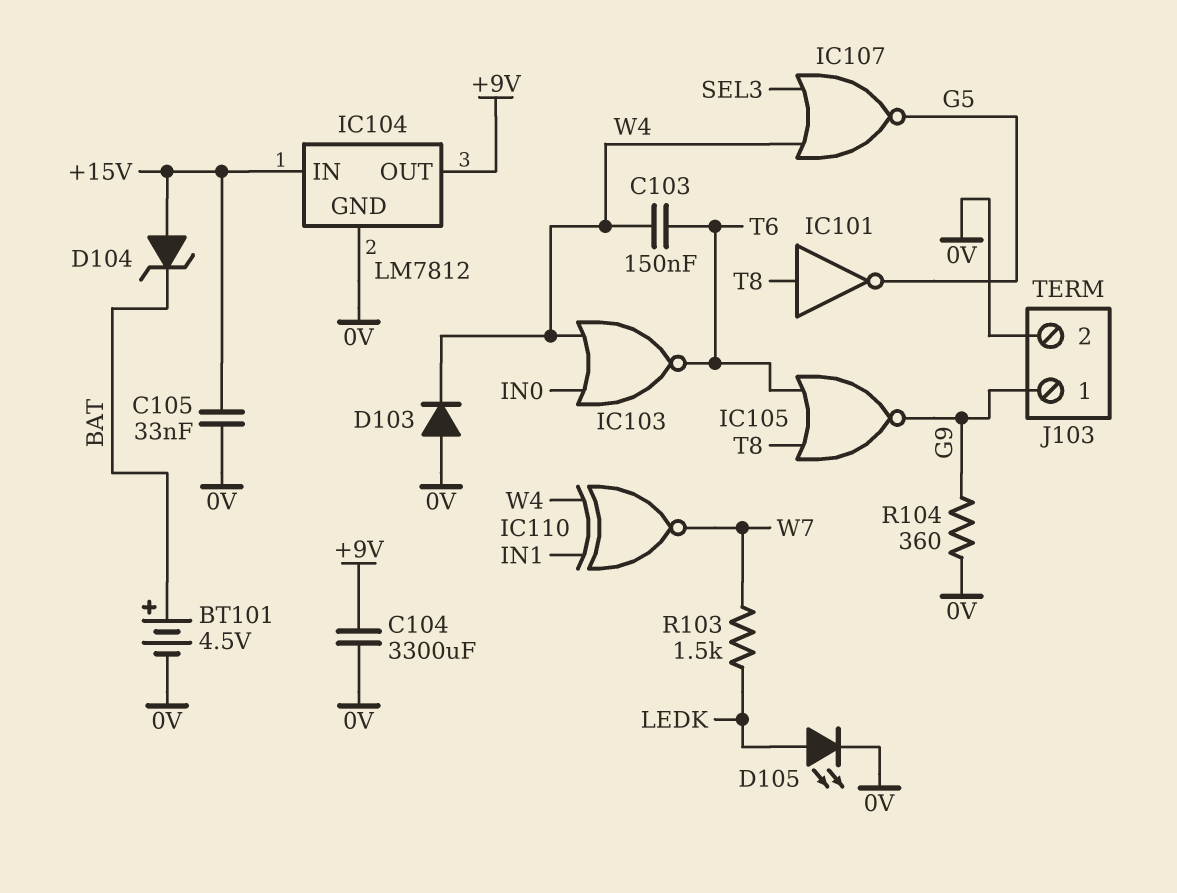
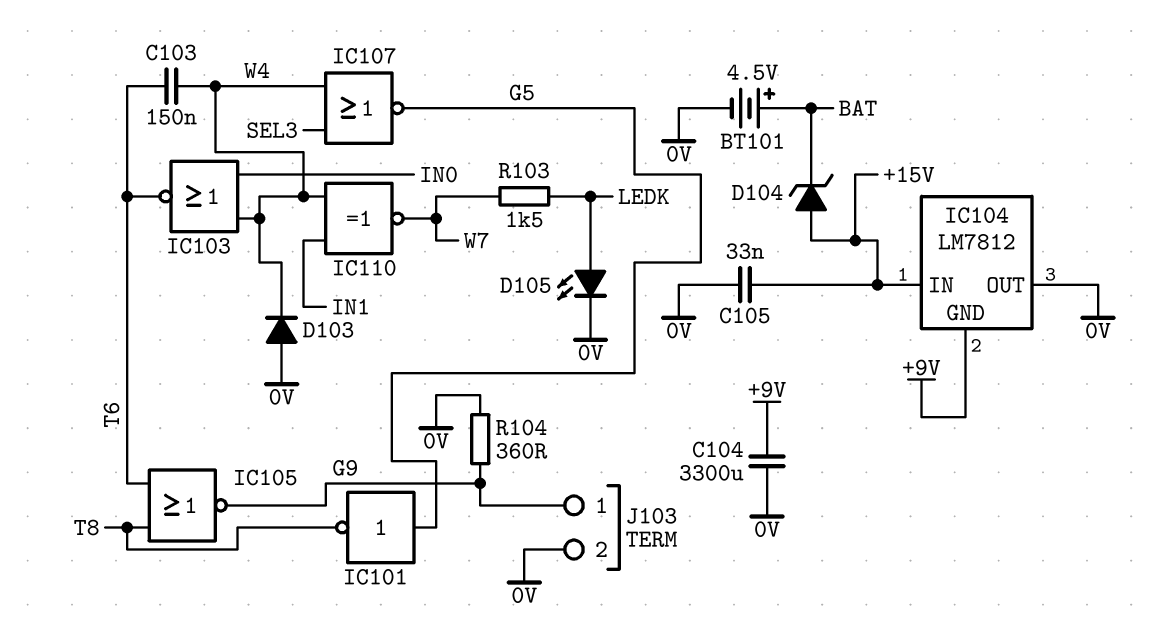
IC101: NOT (in T8, out G5) -> NOT (in G5, out T8)
IC104 pin GND: 0V -> +9V
IC104 pin OUT: +9V -> 0V

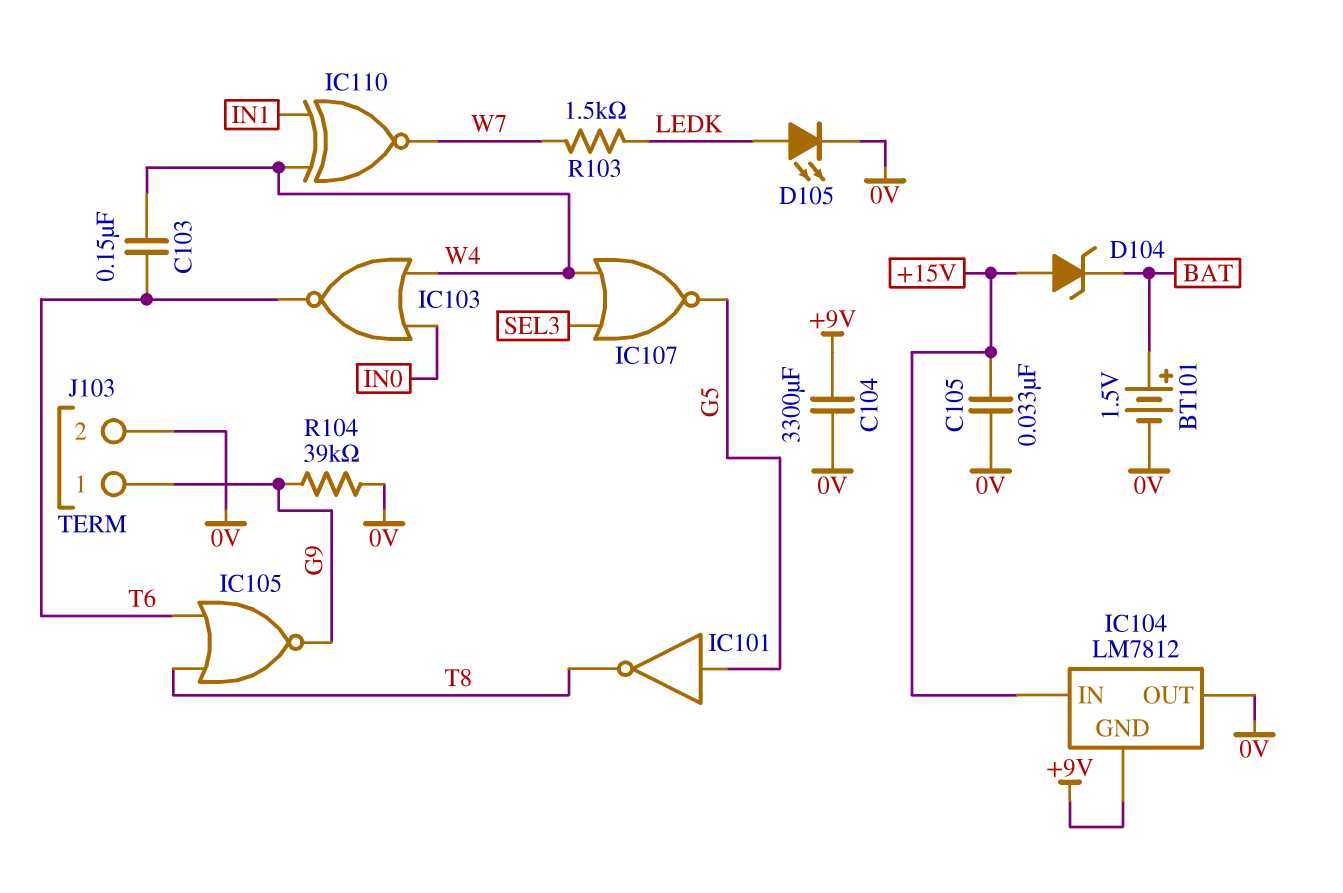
BT101: 4.5V (plus BAT, minus 0V) -> 1.5V (plus BAT, minus 0V)
D103: diode (A 0V, K W4) -> none
R104: 360 (0V, G9) -> 39k (0V, G9)

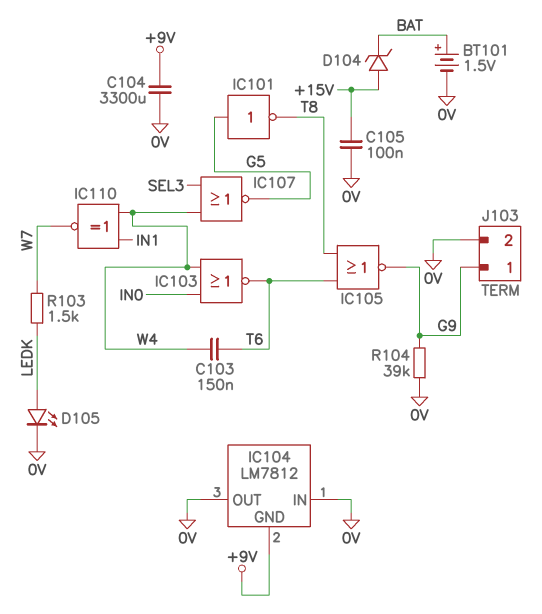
C105: 33nF (+15V, 0V) -> 100nF (+15V, 0V)
IC104 pin IN: +15V -> 0V

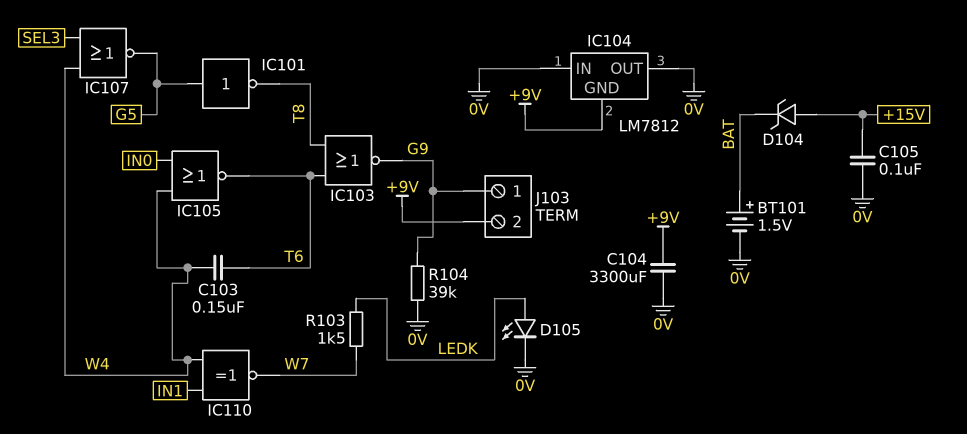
IC103: NOR (in IN0, in W4, out T6) -> NOR (in T6, in T8, out G9)
IC105: NOR (in T6, in T8, out G9) -> NOR (in IN0, in W4, out T6)
J103 pin 2: 0V -> +9V

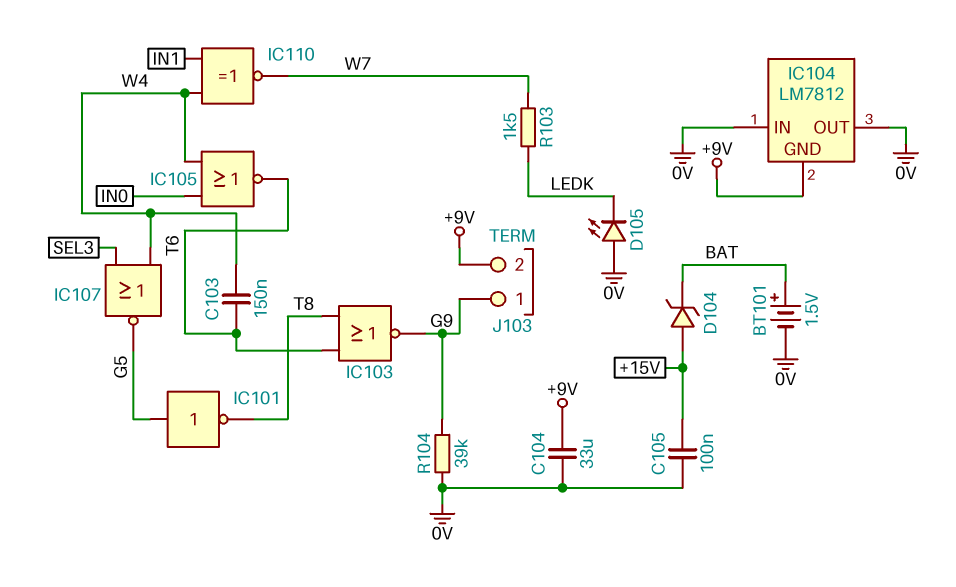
C104: 3300uF (+9V, 0V) -> 33uF (+9V, 0V)
D105: LED (A LEDK, K 0V) -> LED (A 0V, K LEDK)

